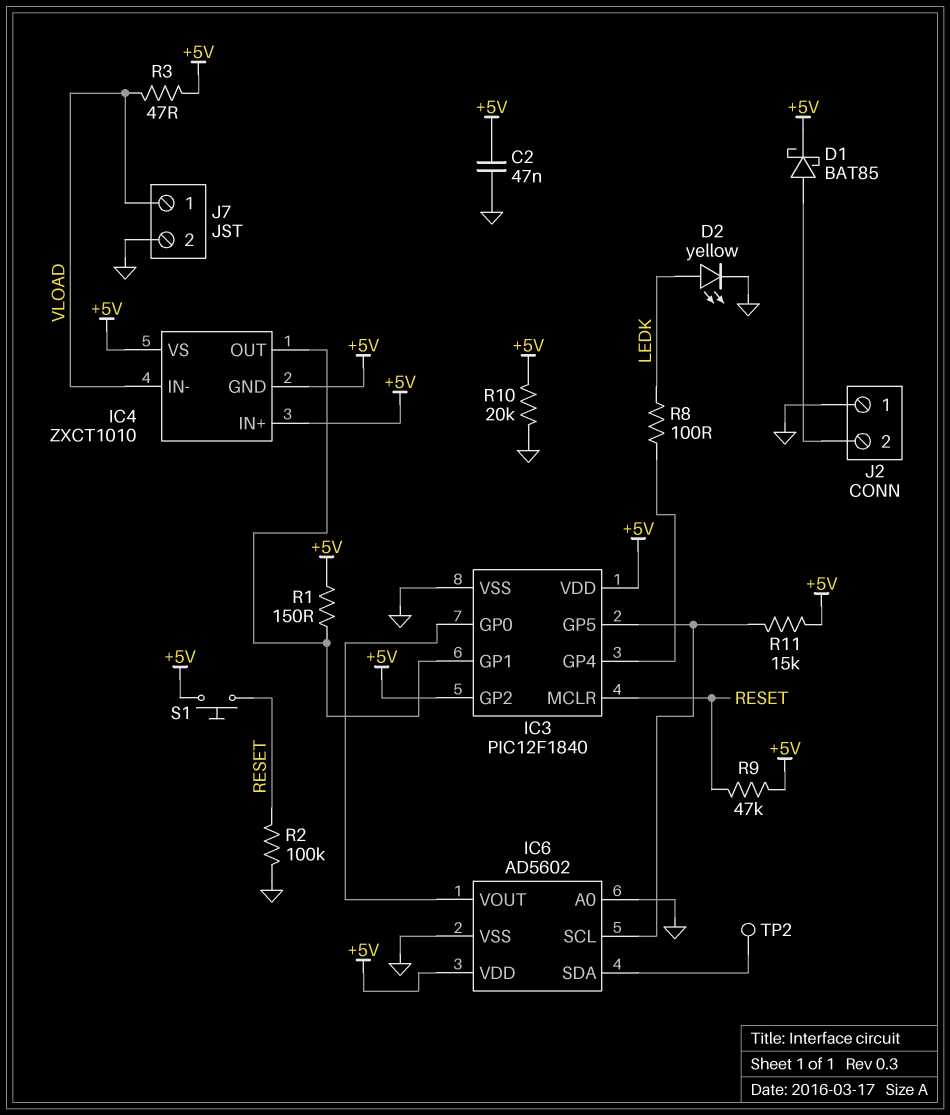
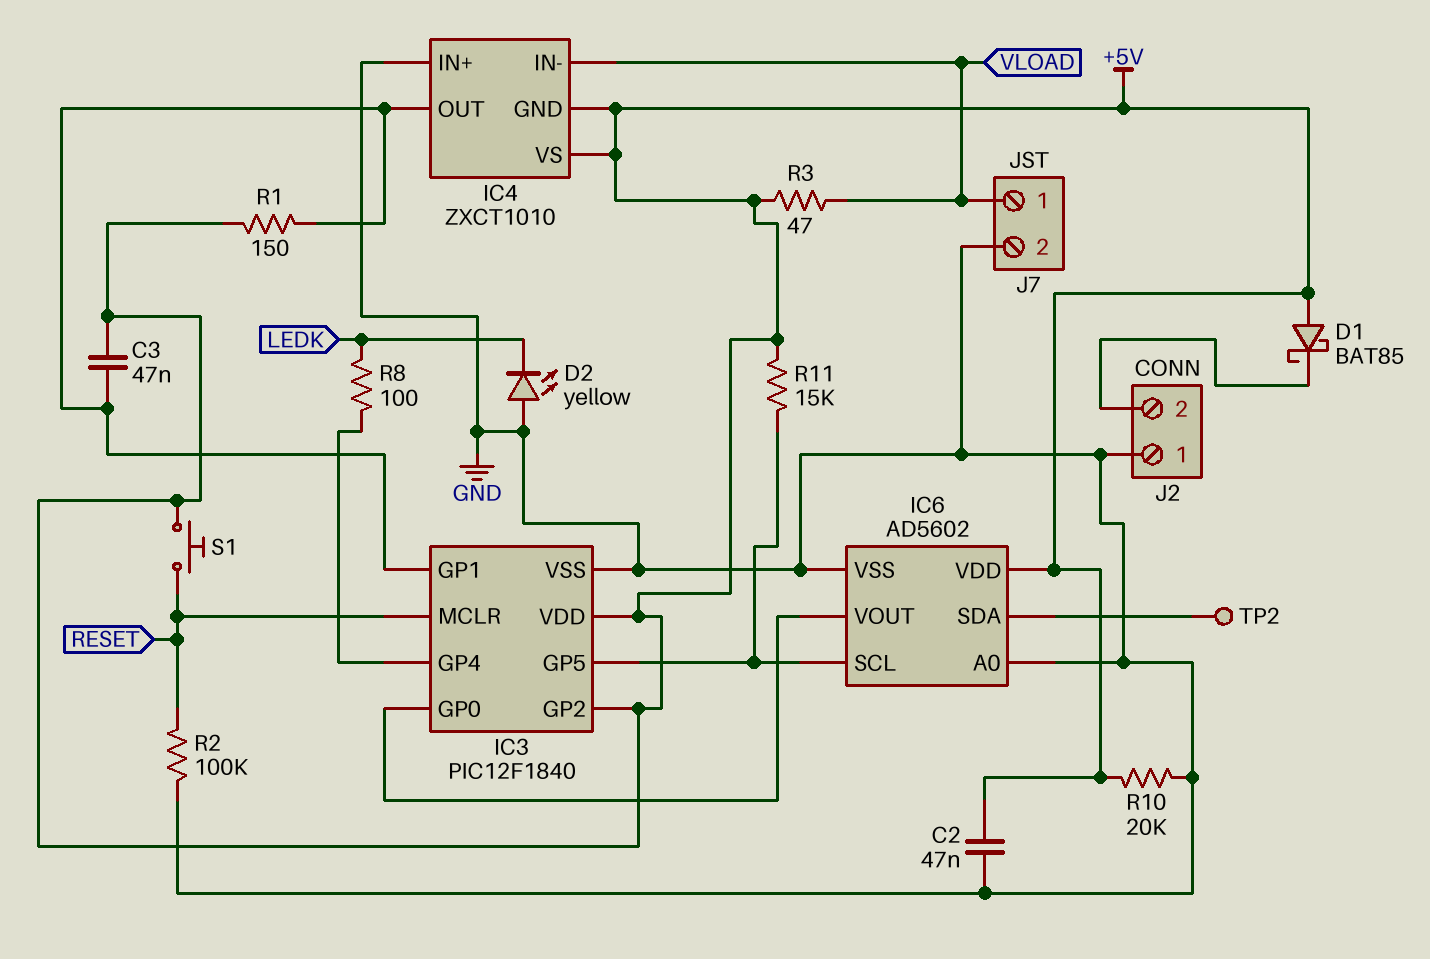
C3: none -> 47nF (+5V, IC3/GP1)
D1: schottky BAT85 (A J2/2, K +5V) -> schottky BAT85 (A +5V, K J2/2)
D2: LED yellow (A LEDK, K GND) -> LED yellow (A GND, K LEDK)
IC4 pin IN+: +5V -> GND
R9: 47k (+5V, RESET) -> none

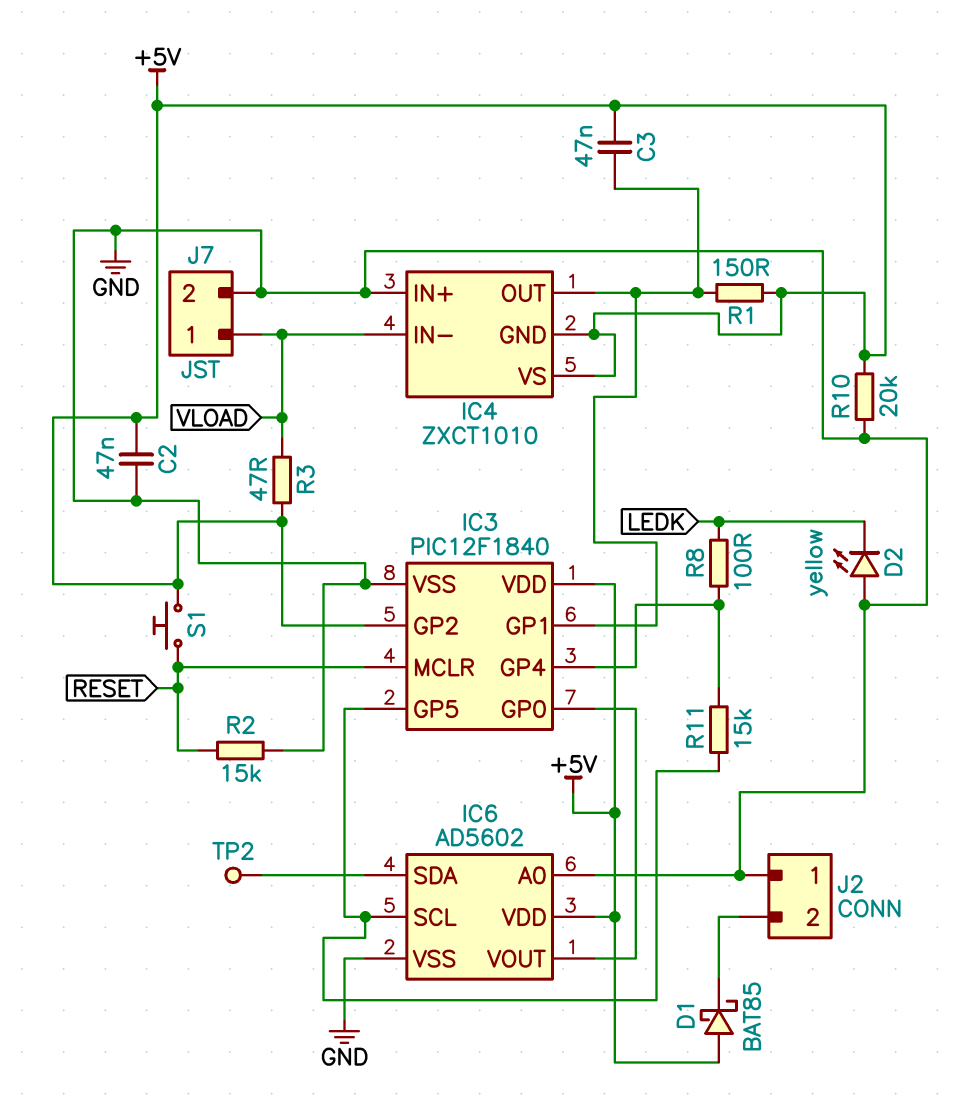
R2: 100k (GND, RESET) -> 15k (GND, RESET)
R11: 15k (+5V, IC3/GP5) -> 15k (IC3/GP4, IC3/GP5)

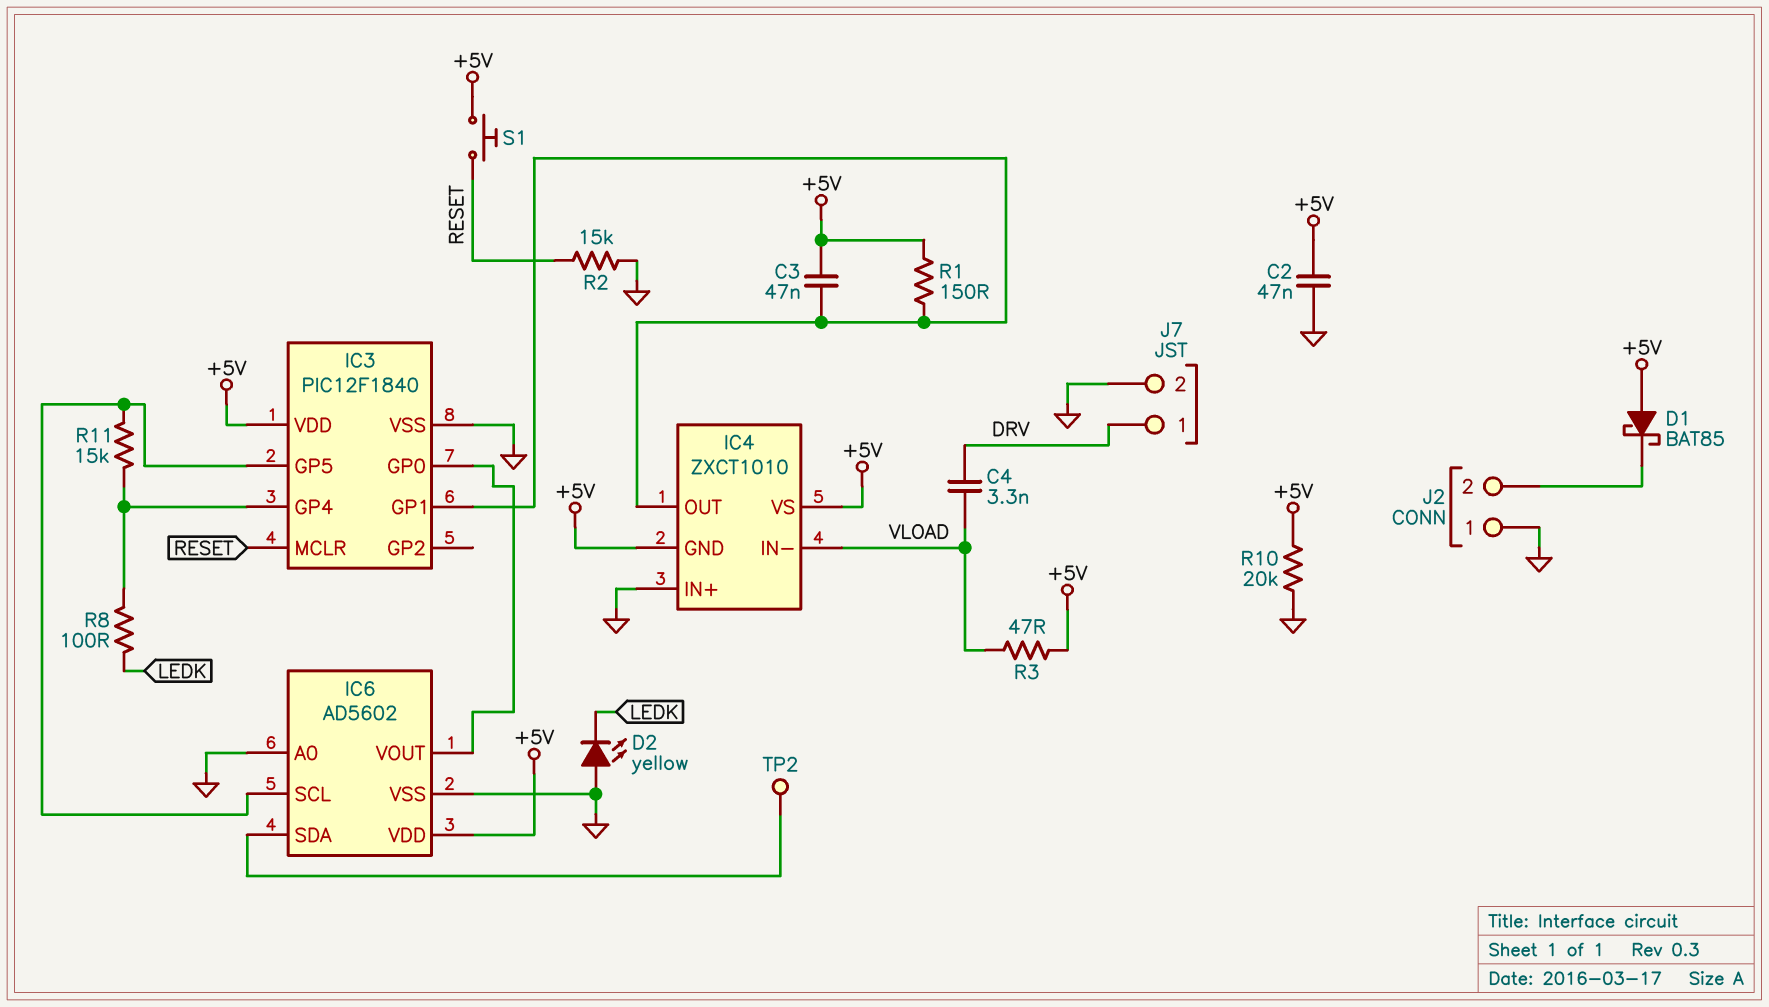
C4: none -> 3.3nF (DRV, VLOAD)
IC3 pin GP2: +5V -> none
J7 pin 1: VLOAD -> DRV

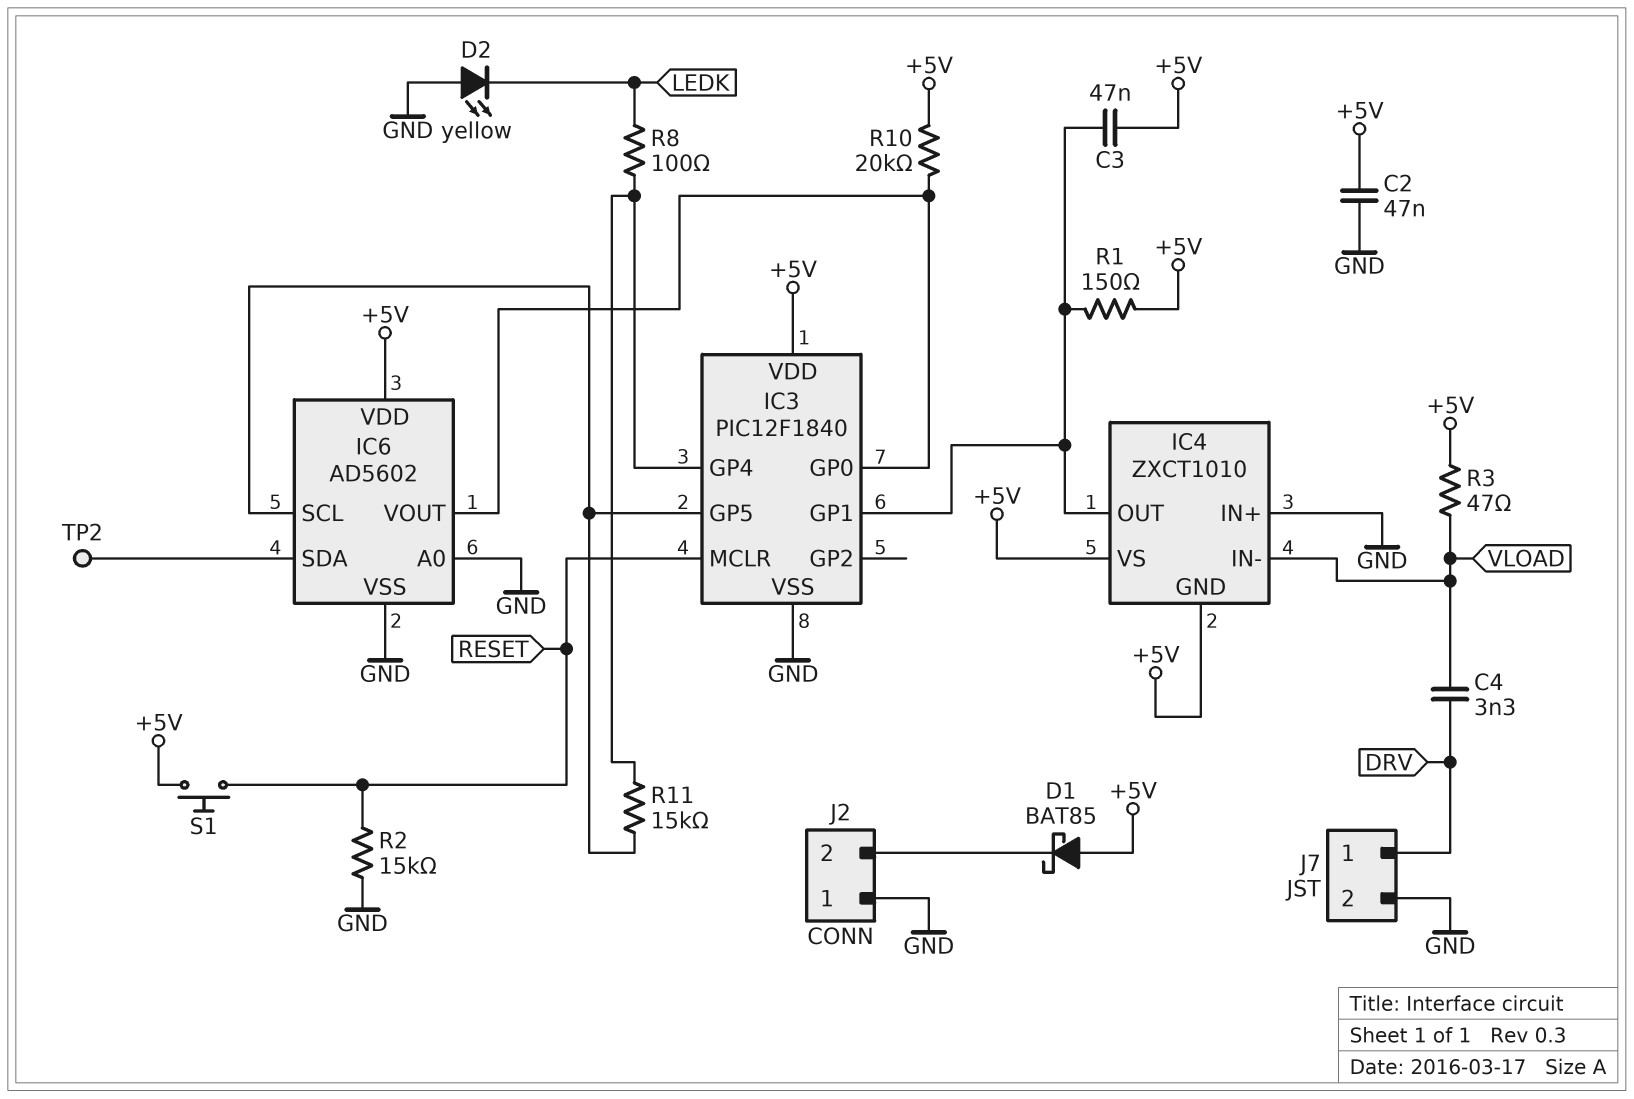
R10: 20k (+5V, GND) -> 20k (+5V, IC3/GP0)

